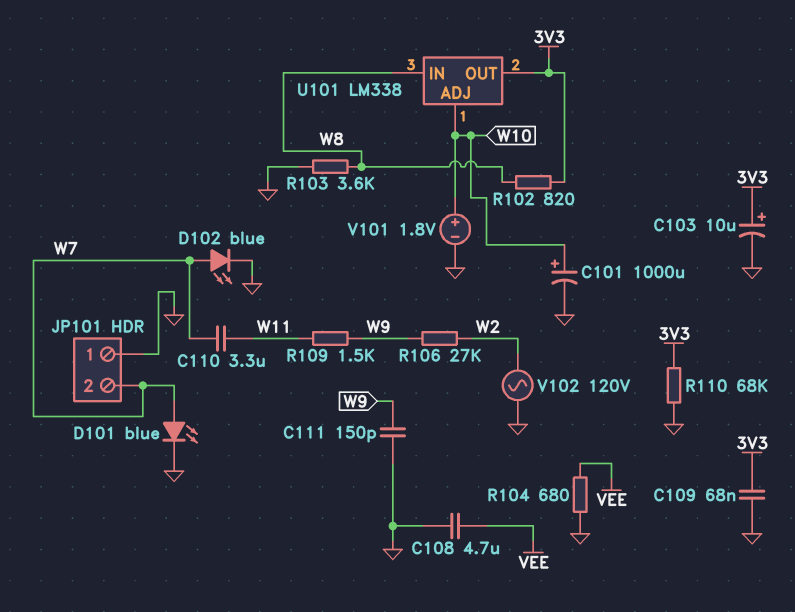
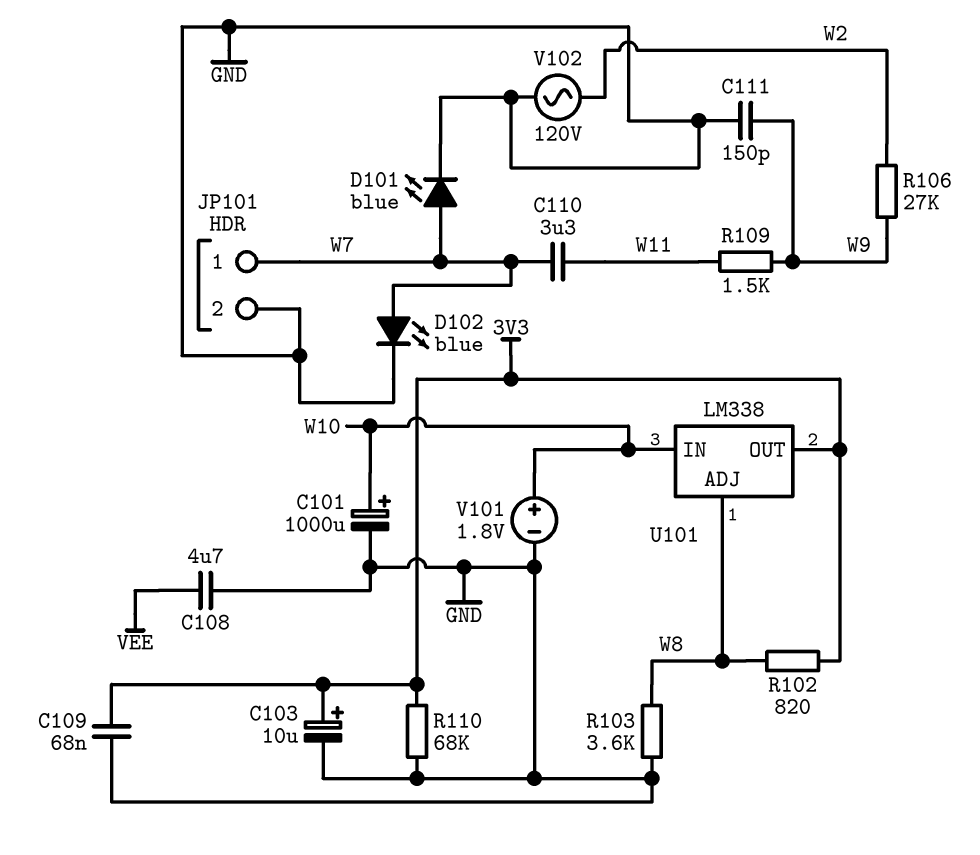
JP101 pin 1: GND -> W7
JP101 pin 2: W7 -> GND
R104: 680 (GND, VEE) -> none
U101 pin ADJ: W10 -> W8
U101 pin IN: W8 -> W10

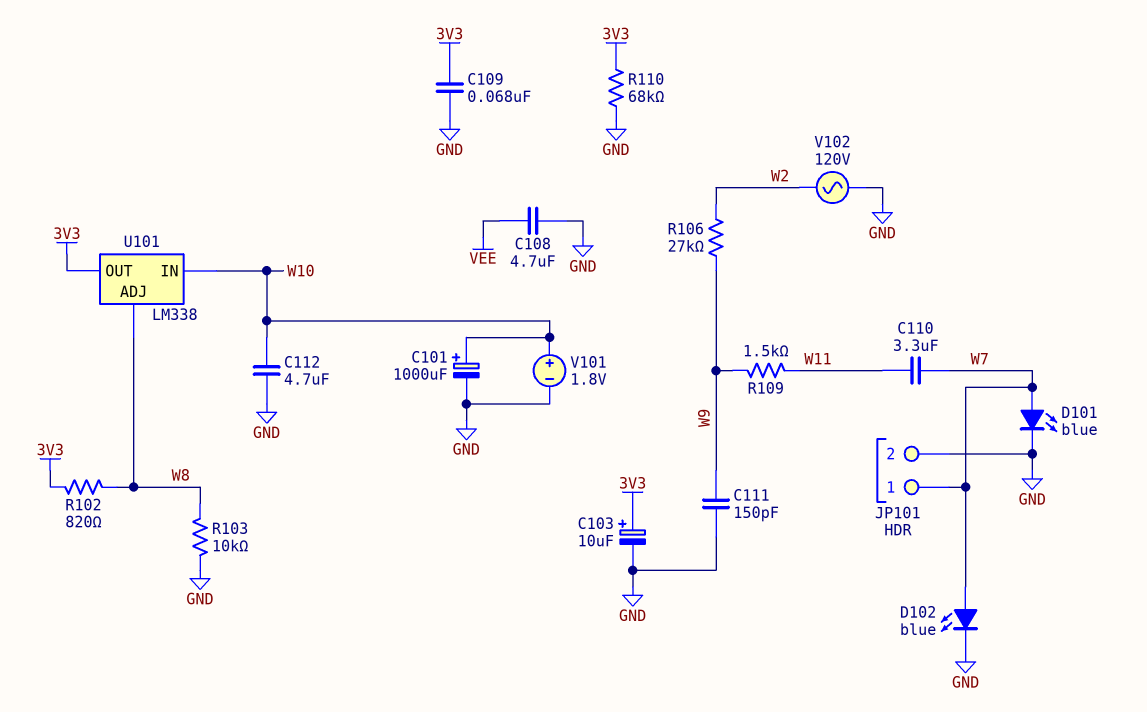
C112: none -> 4.7uF (GND, W10)
R103: 3.6k (GND, W8) -> 10k (GND, W8)

